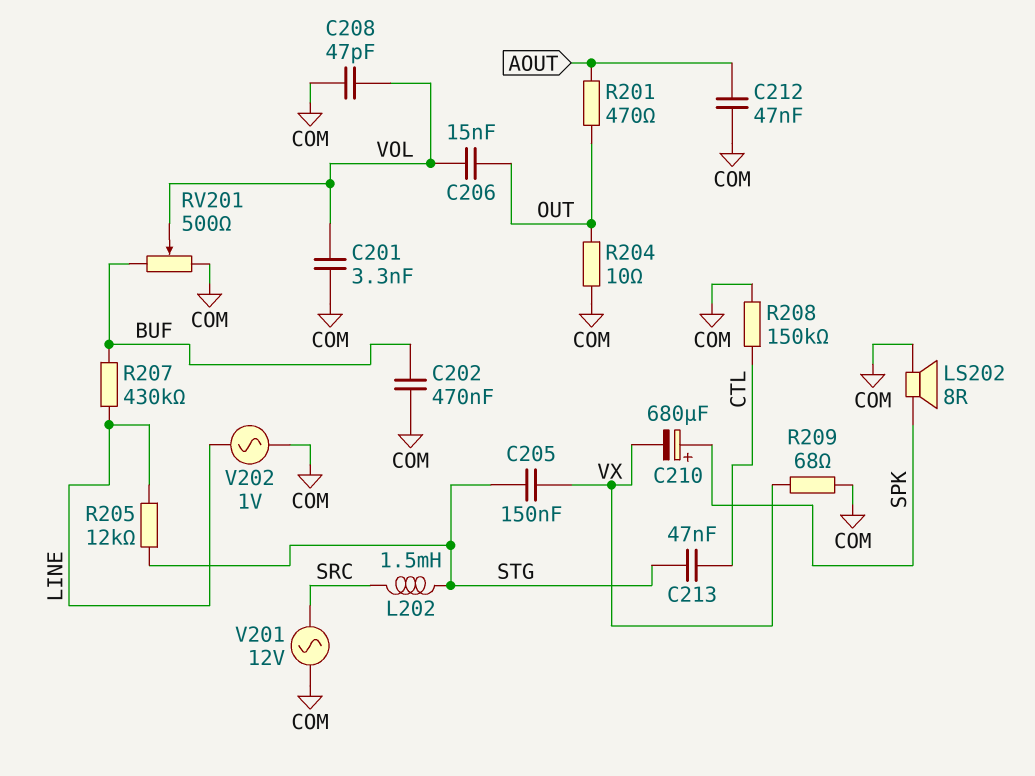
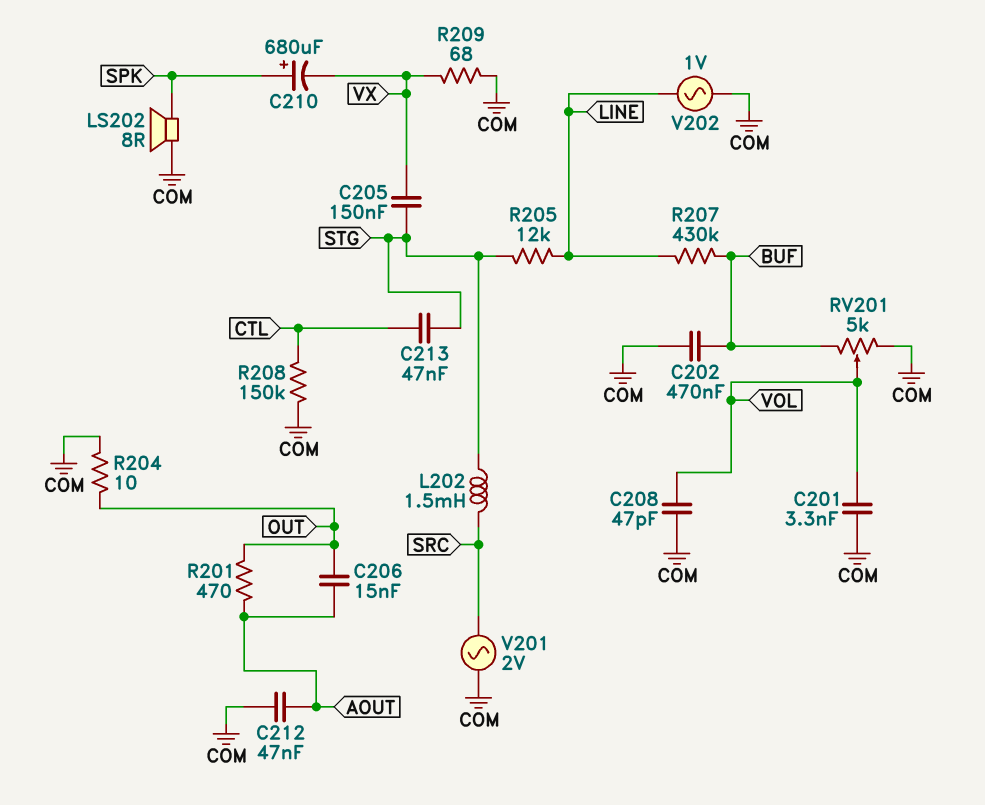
C206: 15nF (OUT, VOL) -> 15nF (AOUT, OUT)
RV201: 500 (BUF, COM, wiper VOL) -> 5k (BUF, COM, wiper VOL)
V201: AC 12V (COM, SRC) -> AC 2V (COM, SRC)

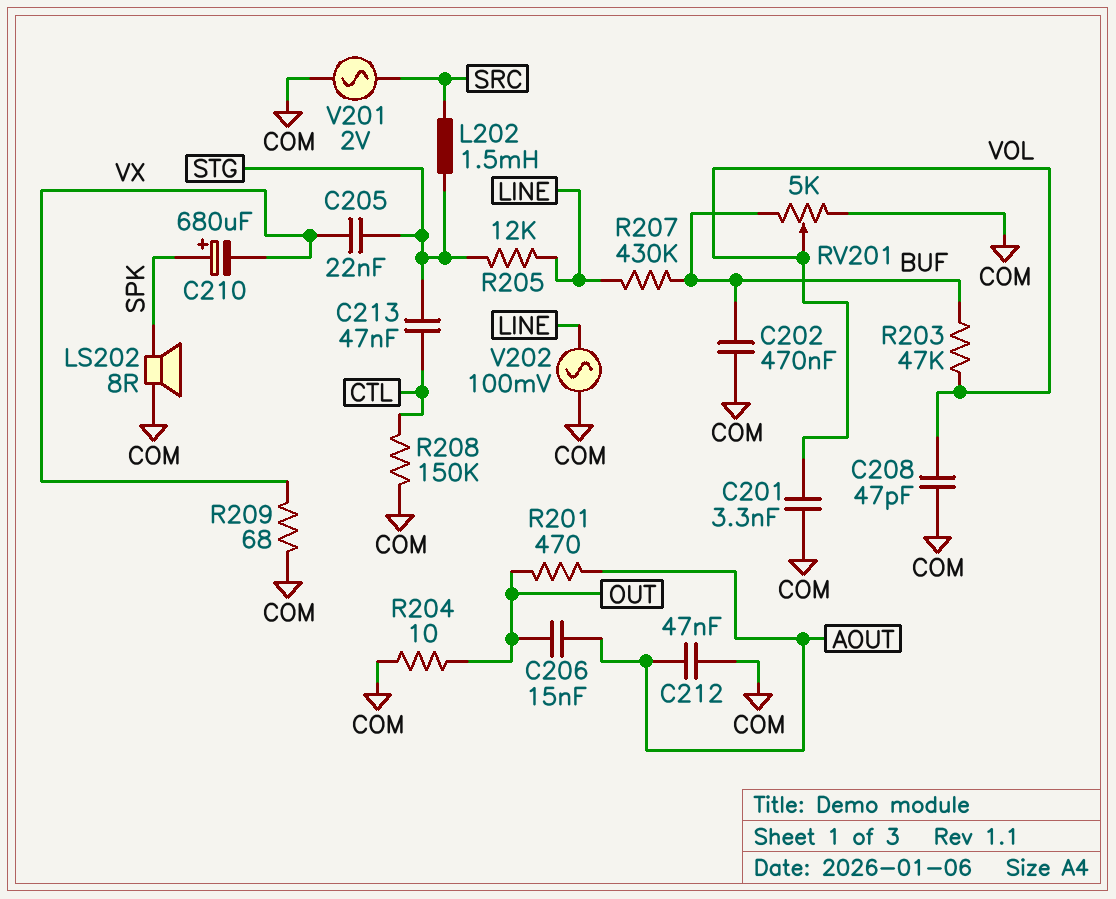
C205: 150nF (STG, VX) -> 22nF (STG, VX)
R203: none -> 47k (BUF, VOL)
V202: AC 1V (COM, LINE) -> AC 100mV (COM, LINE)

